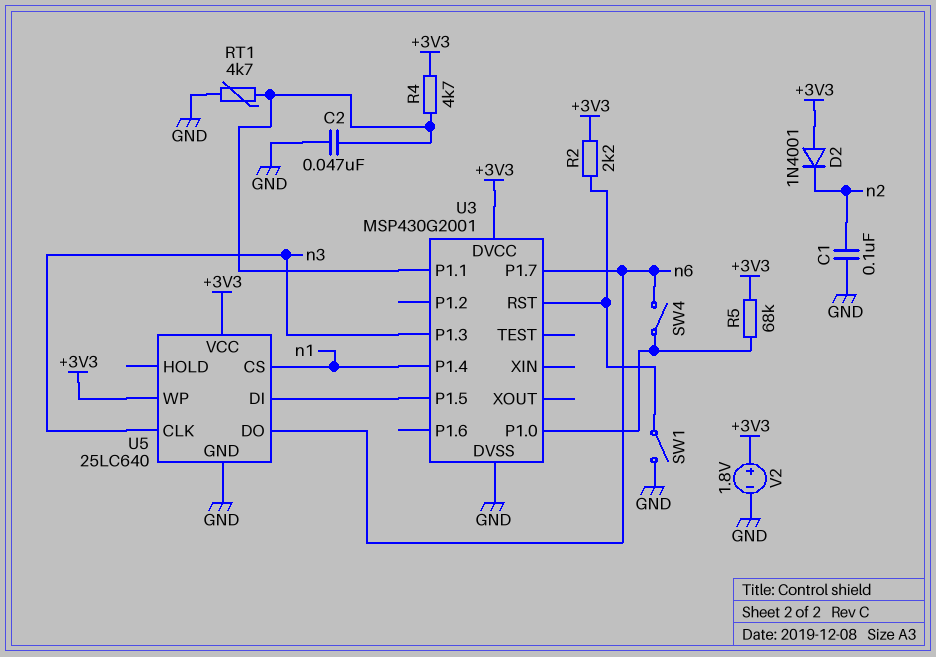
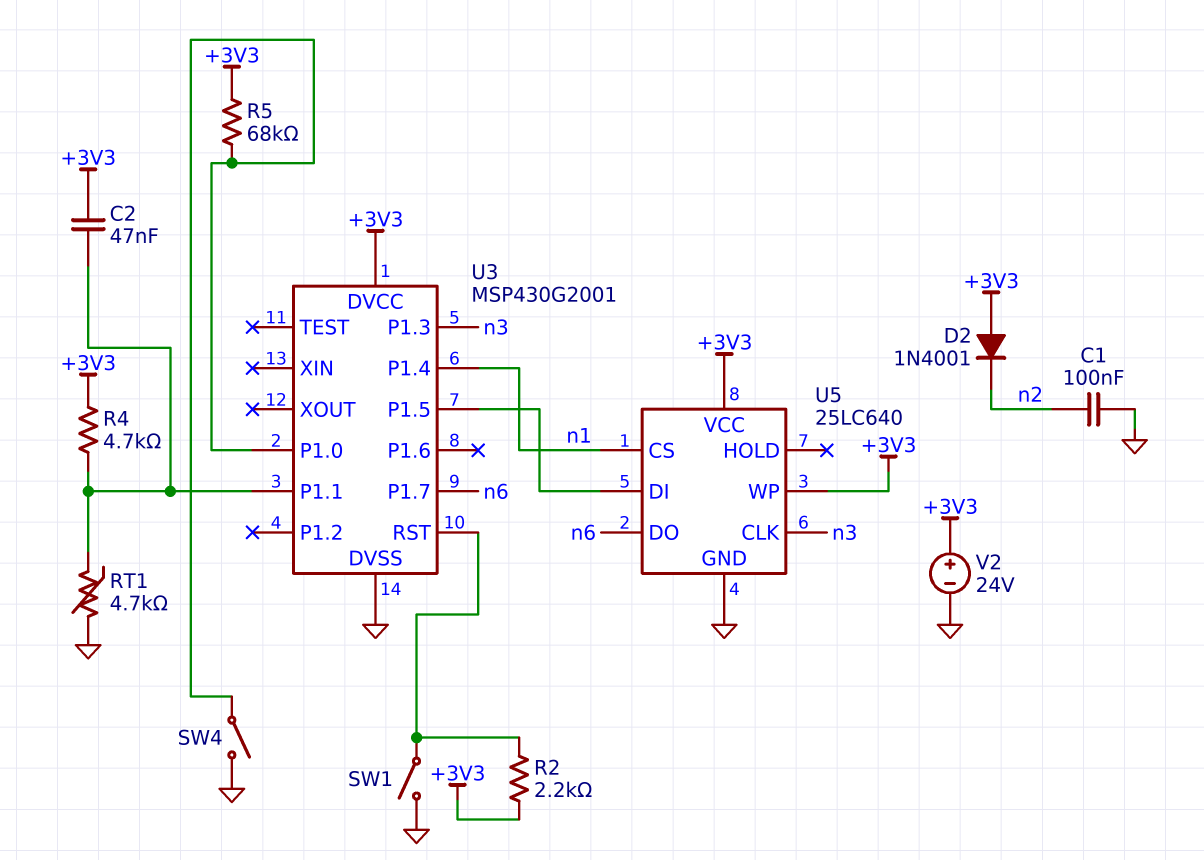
C2: 47nF (GND, U3/P1.1) -> 47nF (+3V3, U3/P1.1)
SW4: switch (U3/P1.0, n6) -> switch (GND, U3/P1.0)
V2: 1.8V (plus +3V3, minus GND) -> 24V (plus +3V3, minus GND)

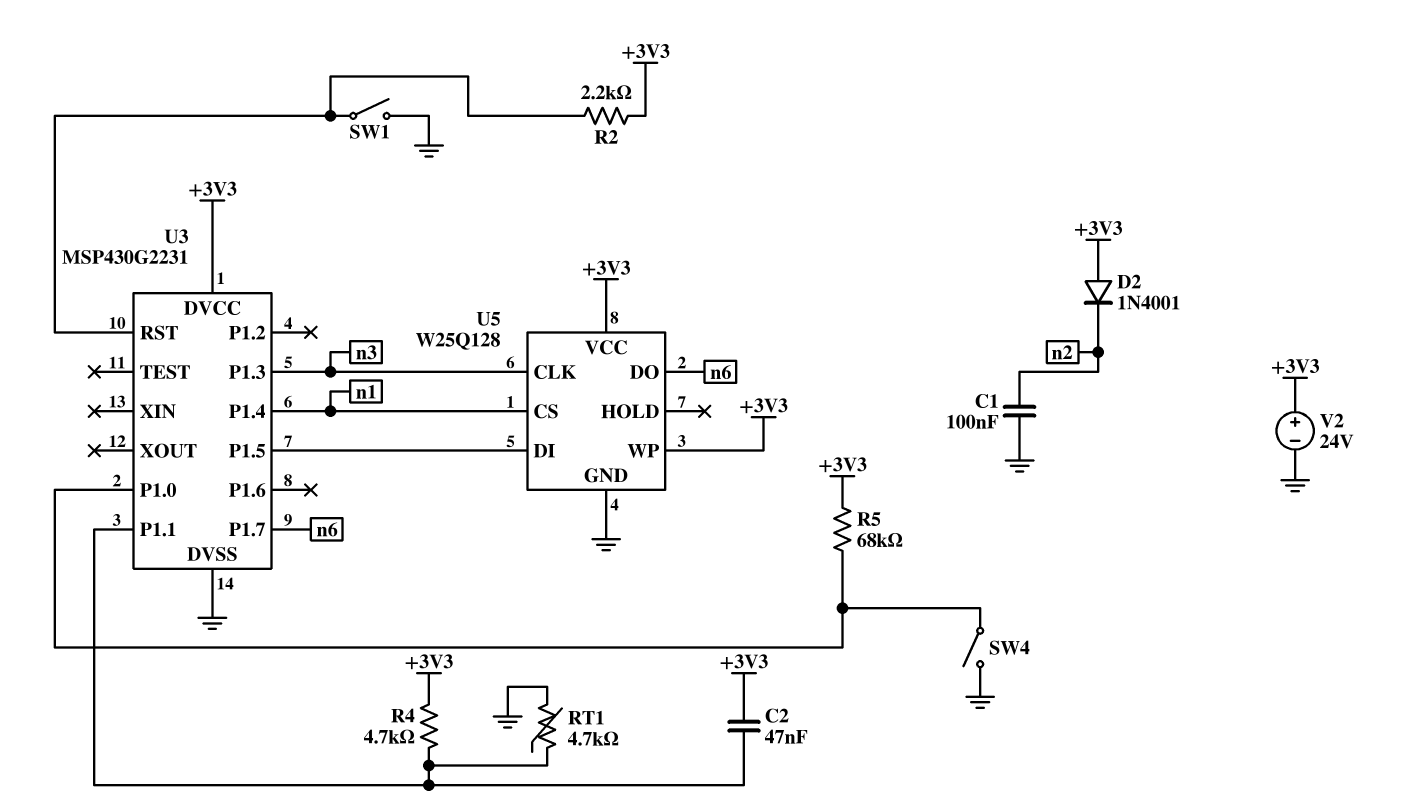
U3: MSP430G2001 -> MSP430G2231
U5: 25LC640 -> W25Q128

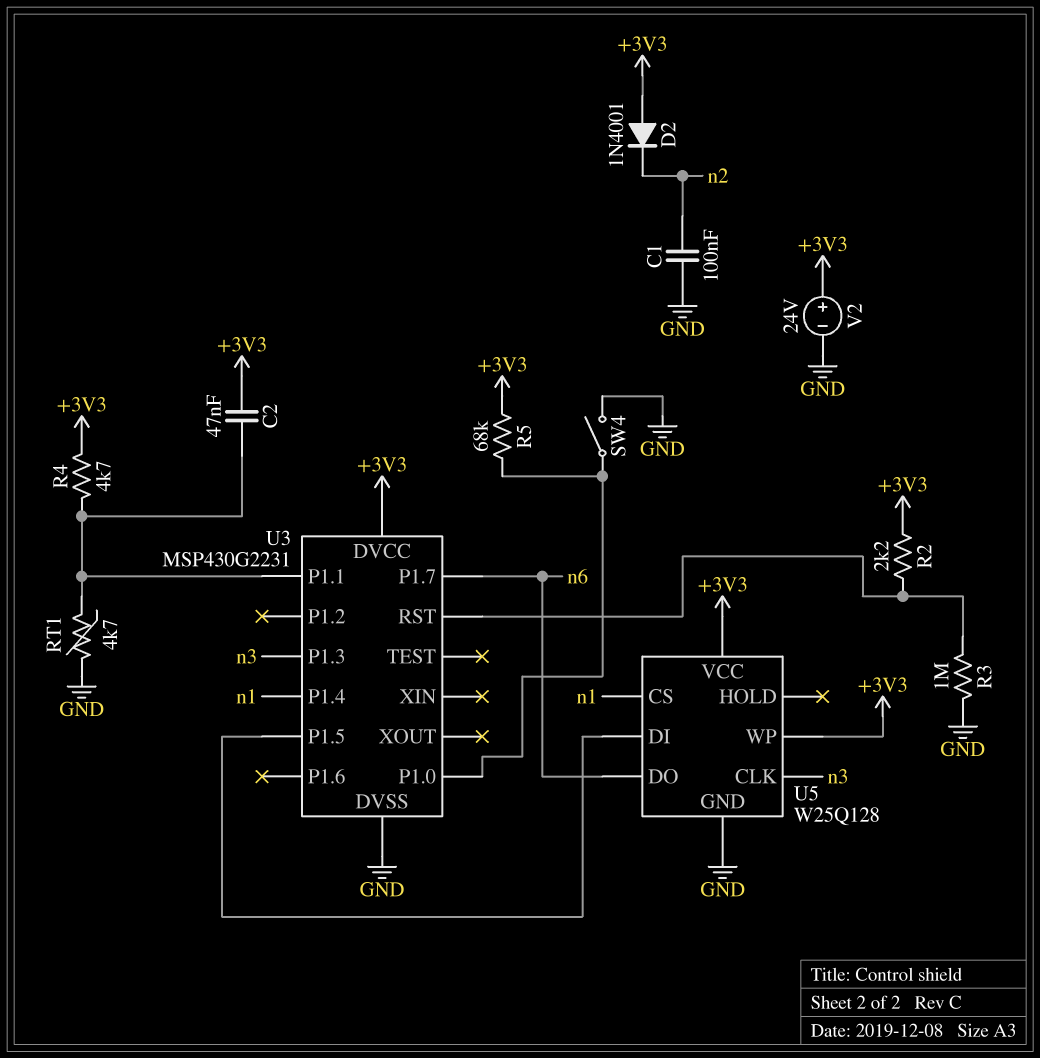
R3: none -> 1M (GND, U3/RST)
SW1: switch (GND, U3/RST) -> none

